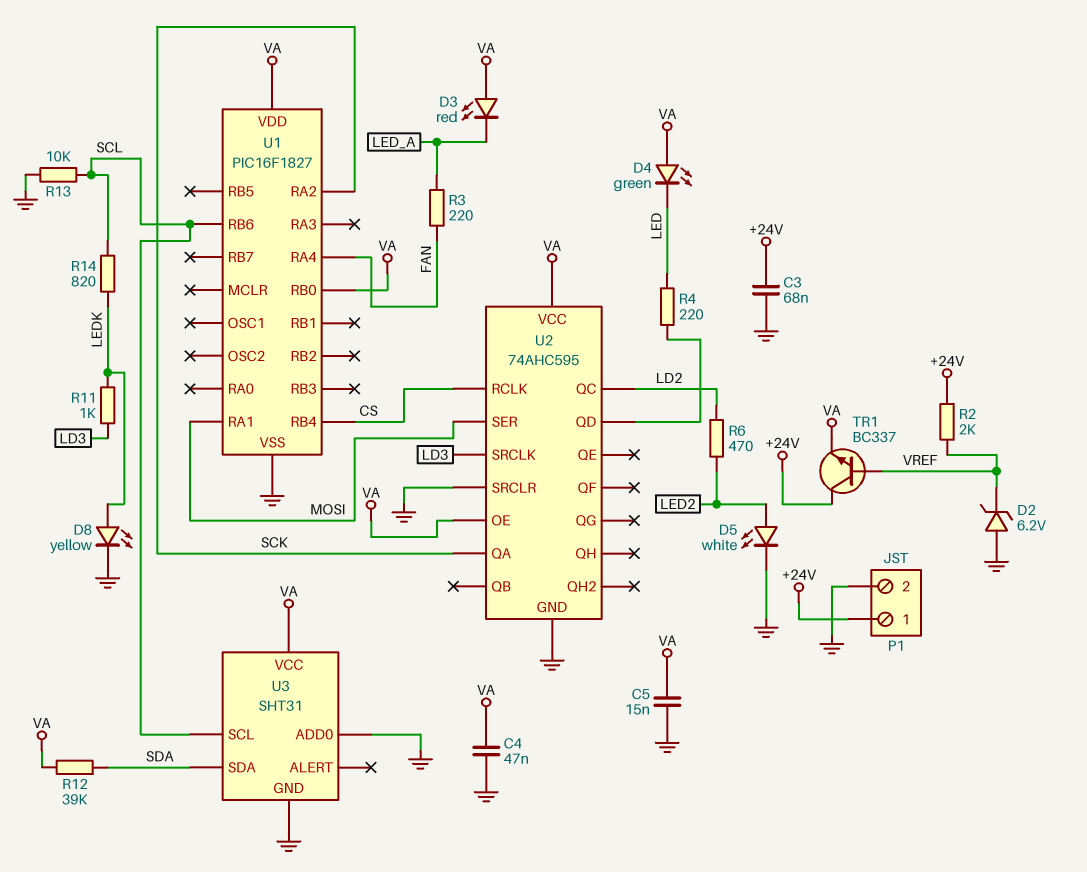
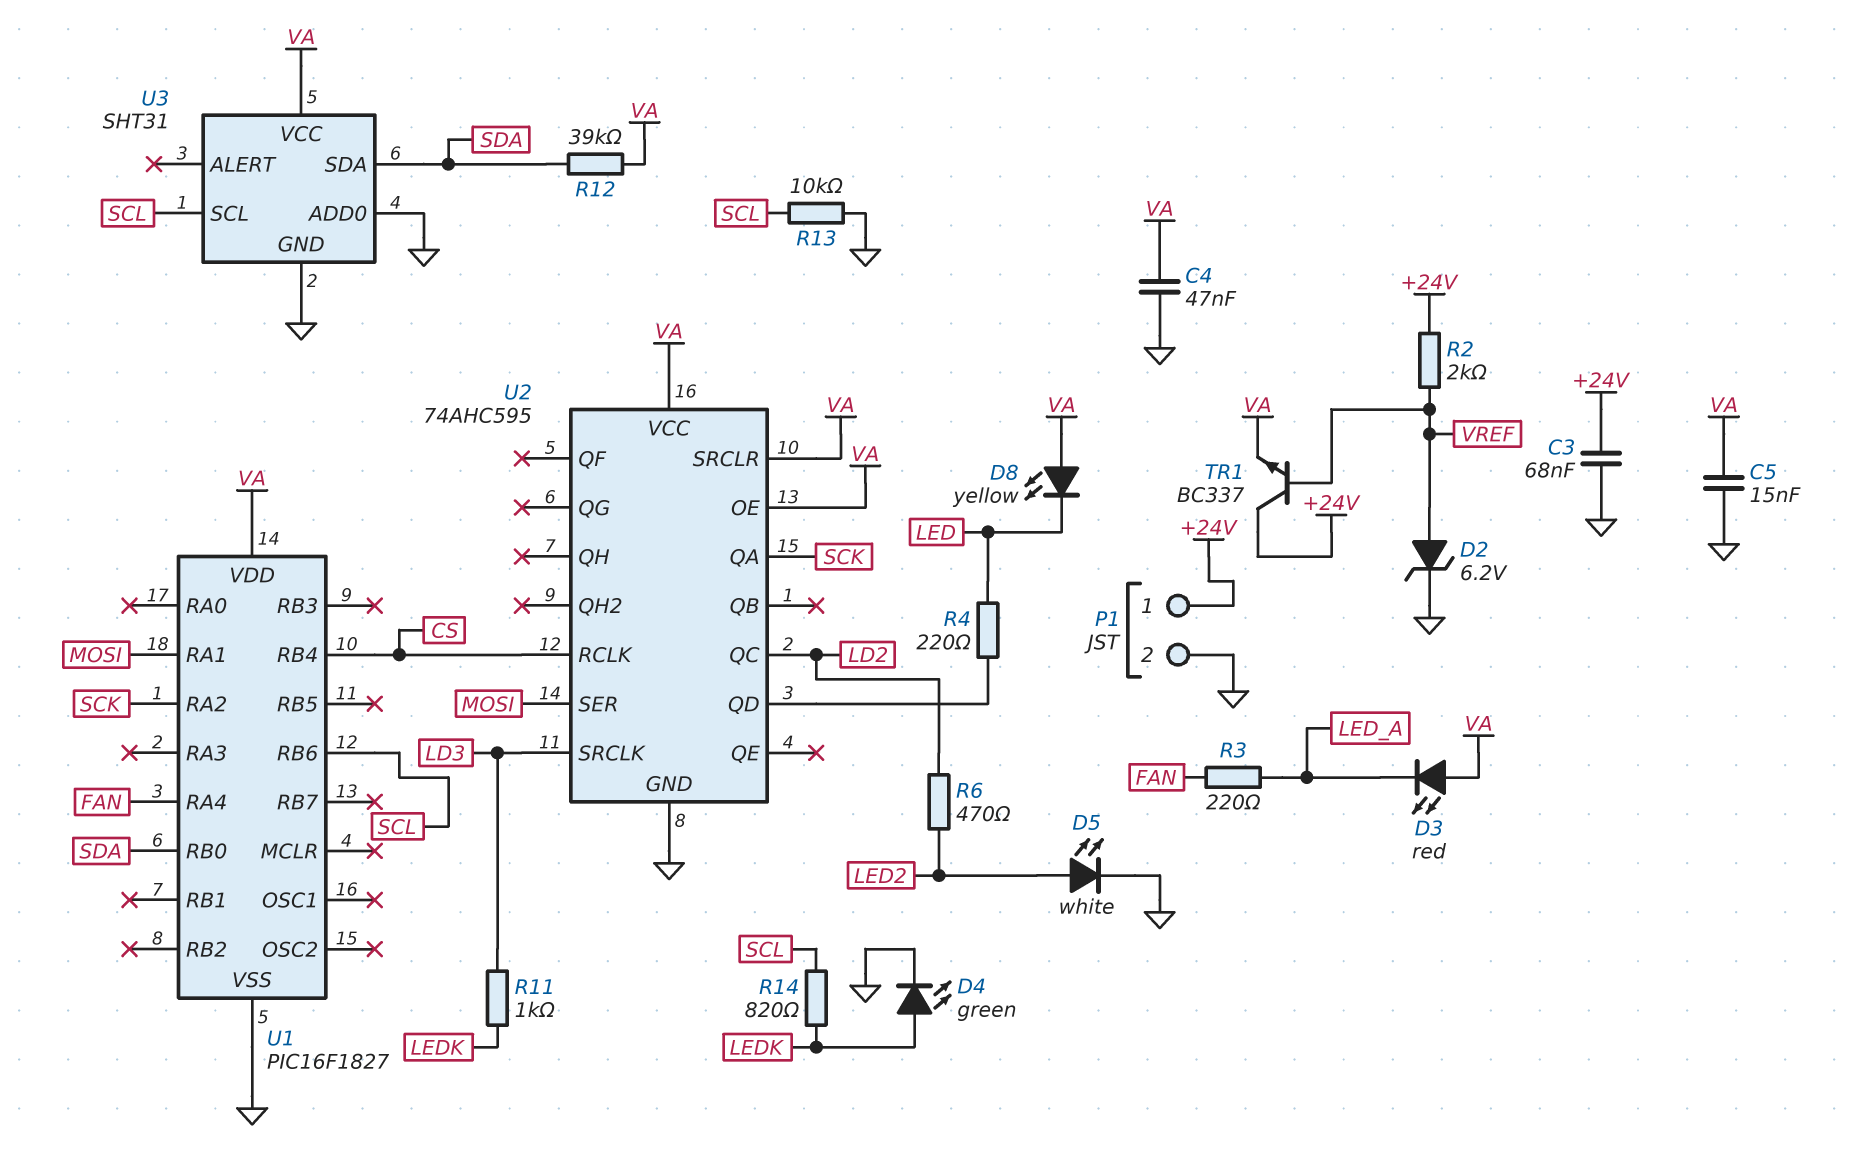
D2: zener 6.2V (A GND, K VREF) -> zener 6.2V (A VREF, K GND)
D4: LED green (A VA, K LED) -> LED green (A LEDK, K GND)
D8: LED yellow (A LEDK, K GND) -> LED yellow (A VA, K LED)
U1 pin RB0: VA -> SDA
U2 pin SRCLR: GND -> VA

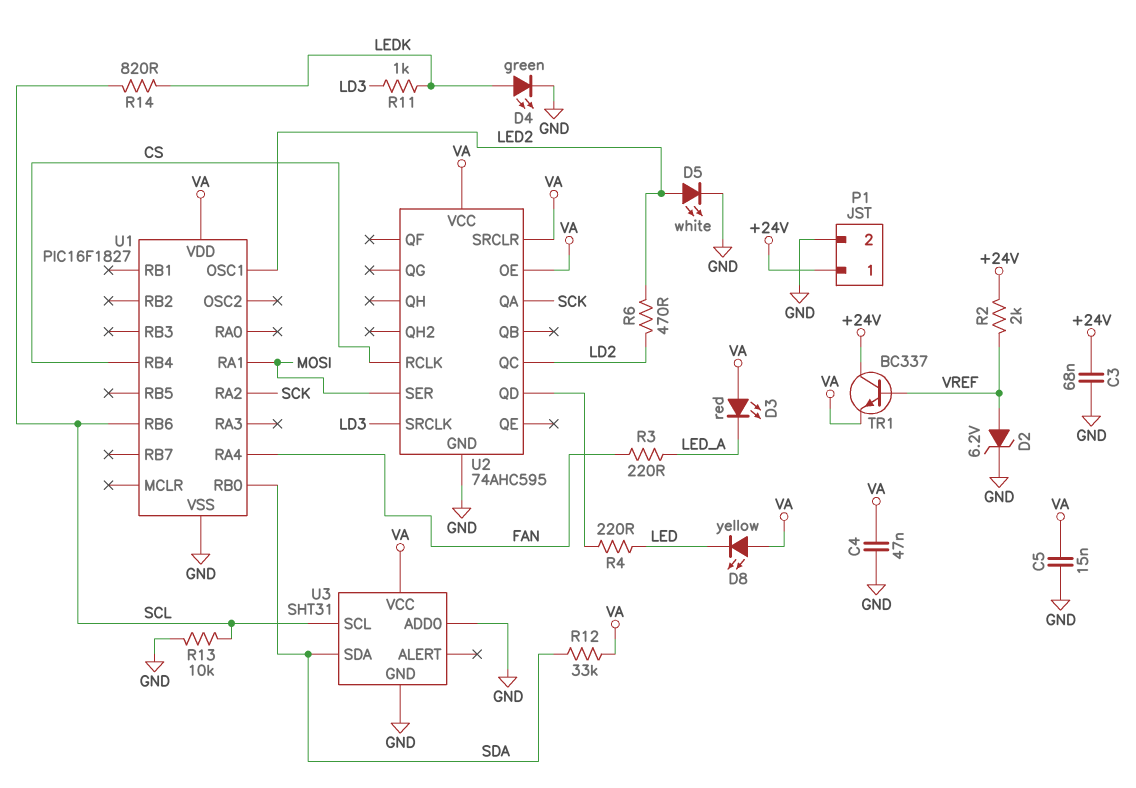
R12: 39k (SDA, VA) -> 33k (SDA, VA)
U1 pin OSC1: none -> LED2

